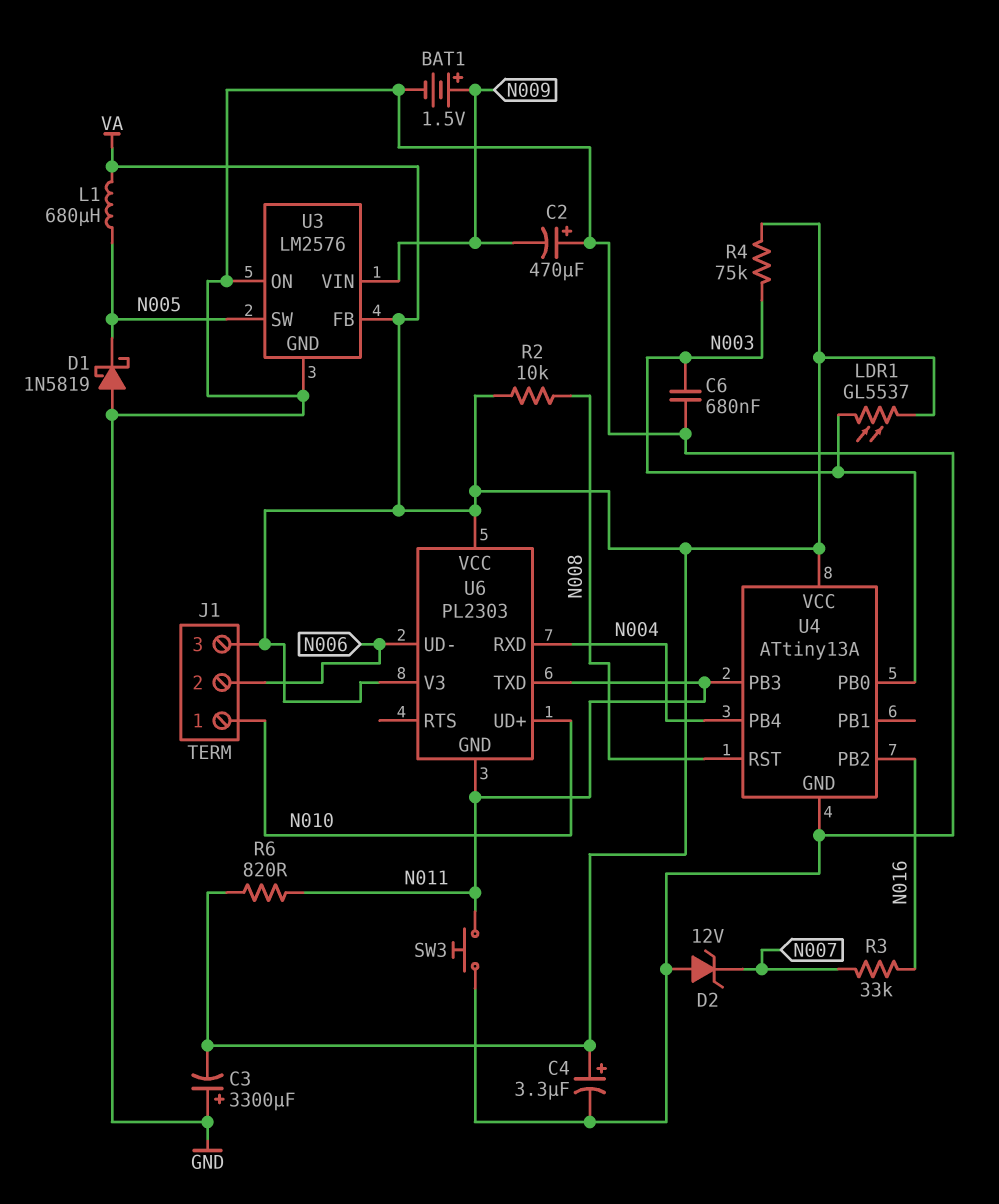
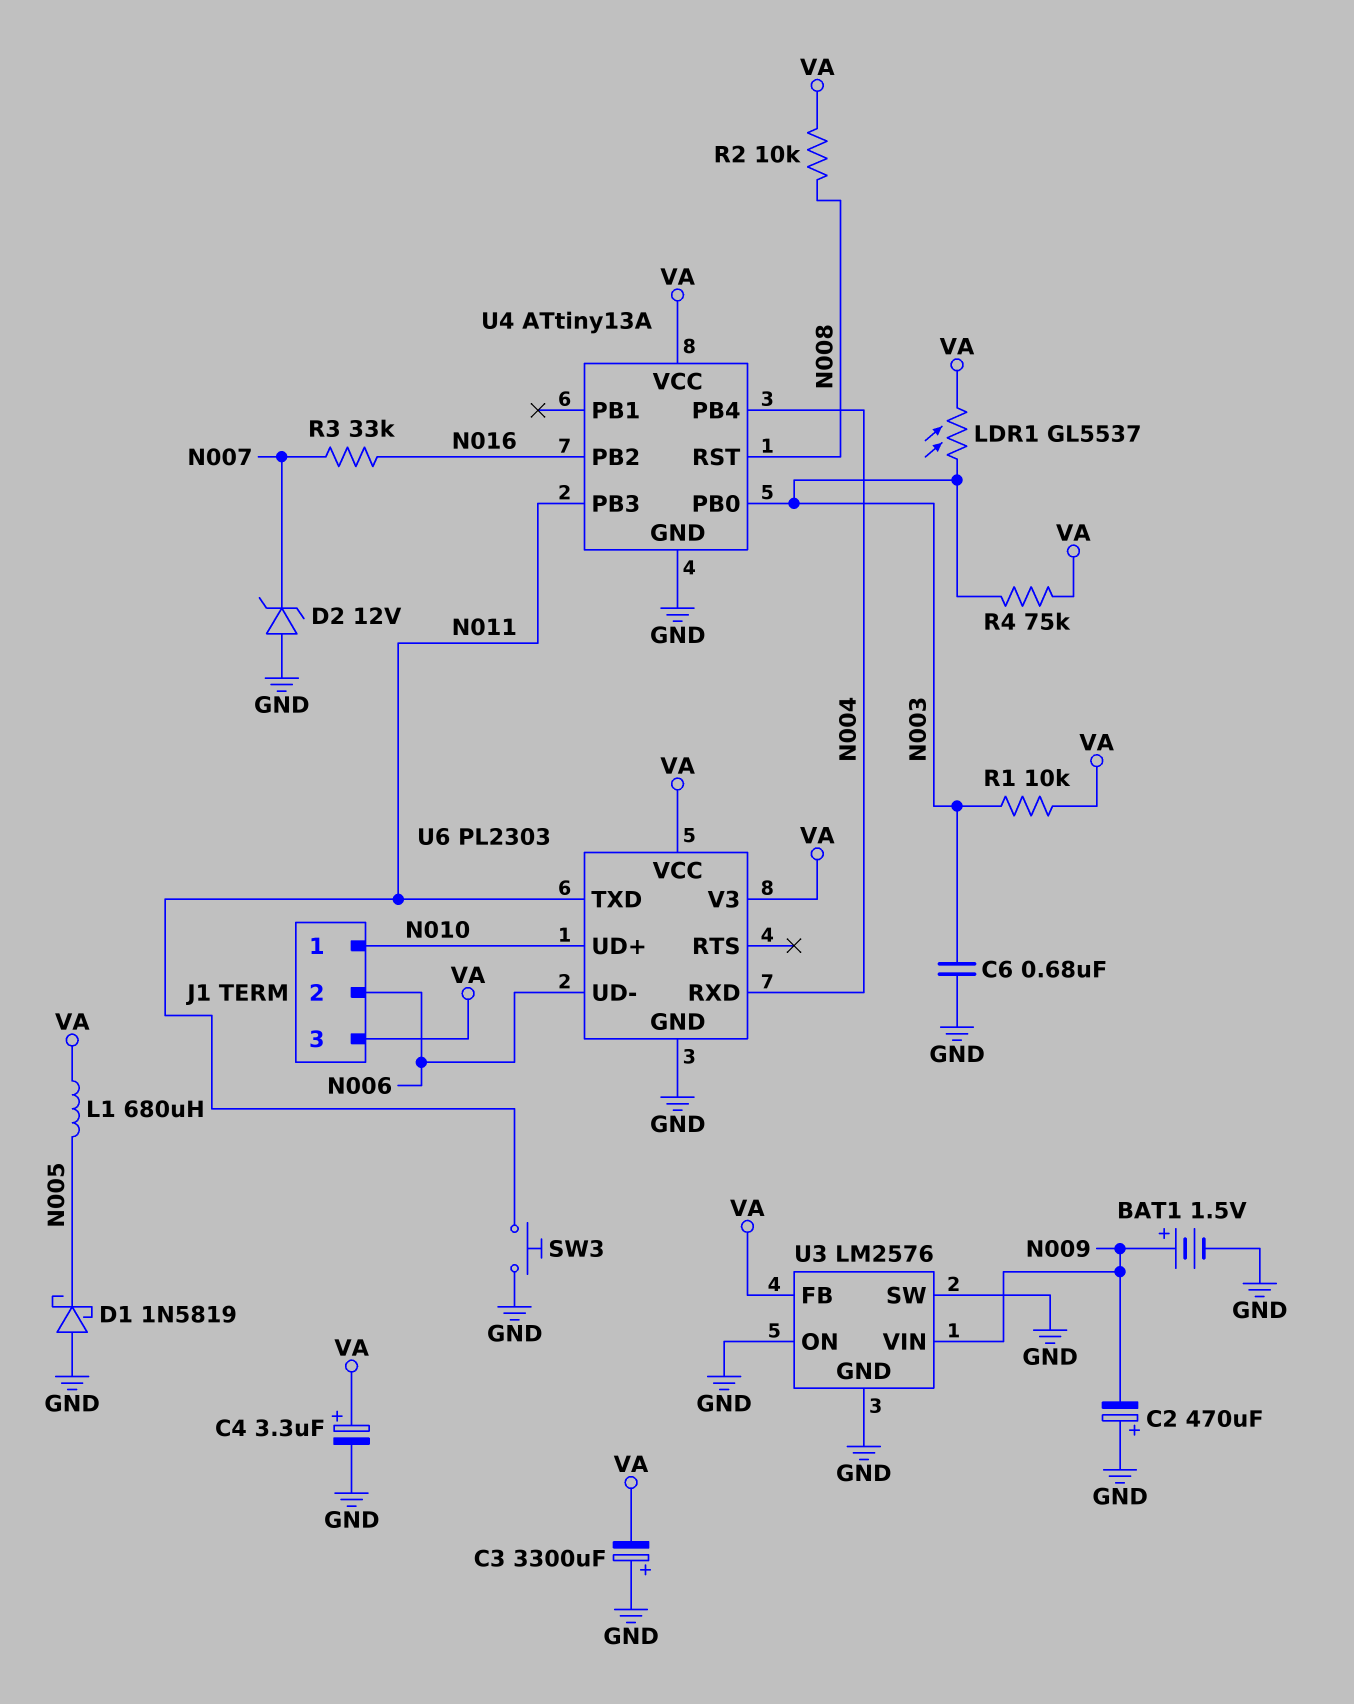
R1: none -> 10k (N003, VA)
R6: 820 (N011, VA) -> none
U3 pin SW: N005 -> GND
U6 pin GND: N011 -> GND

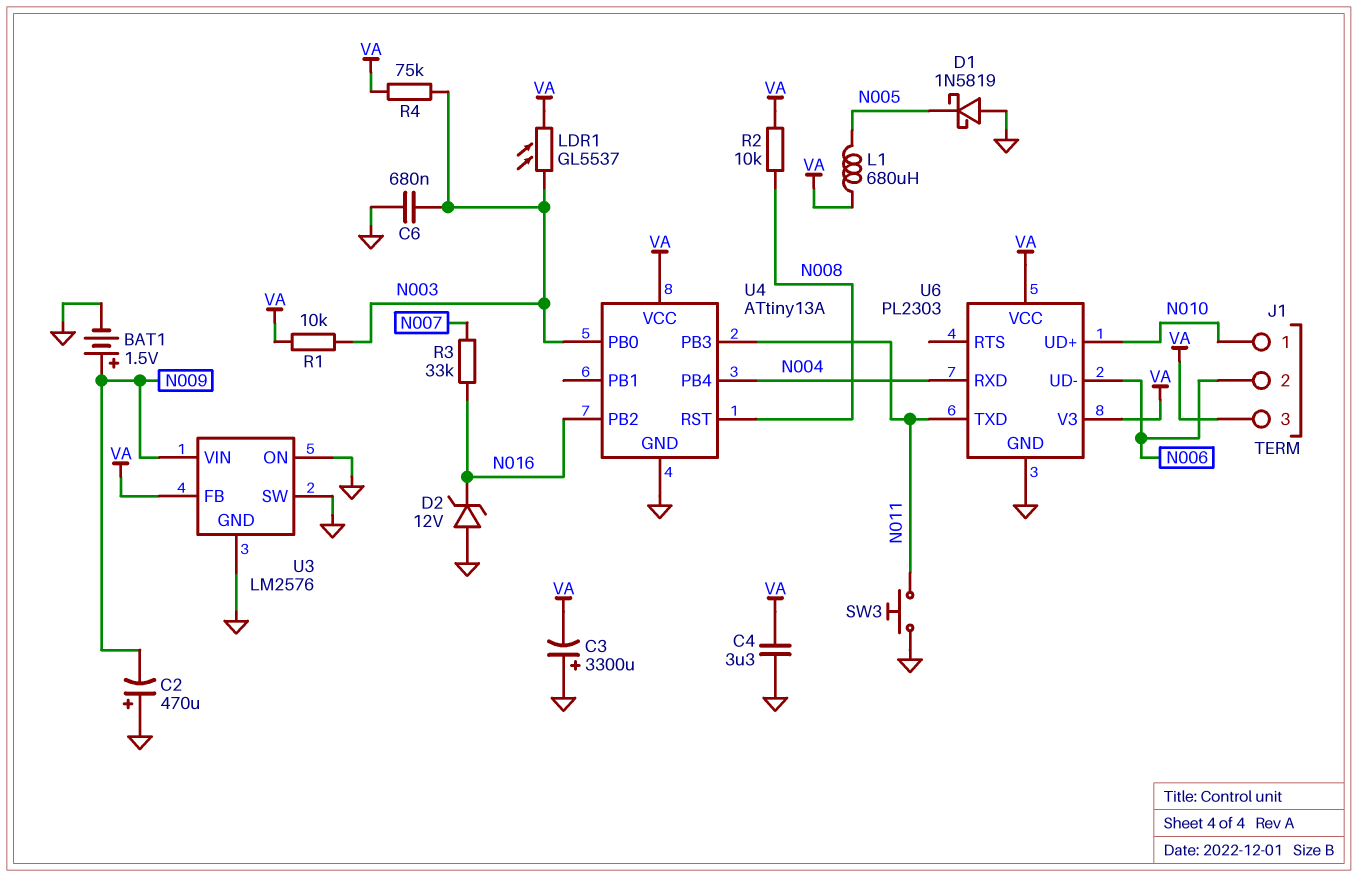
C4: 3.3uF (plus VA, minus GND) -> 3.3uF (GND, VA)
D2: zener 12V (A GND, K N007) -> zener 12V (A GND, K N016)

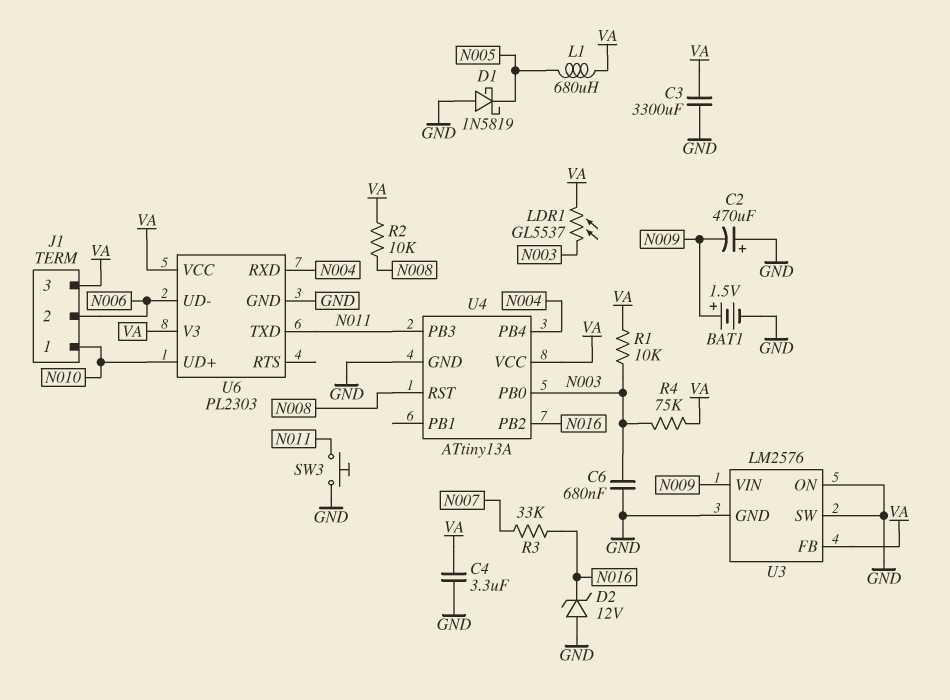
C3: 3300uF (plus GND, minus VA) -> 3300uF (GND, VA)

